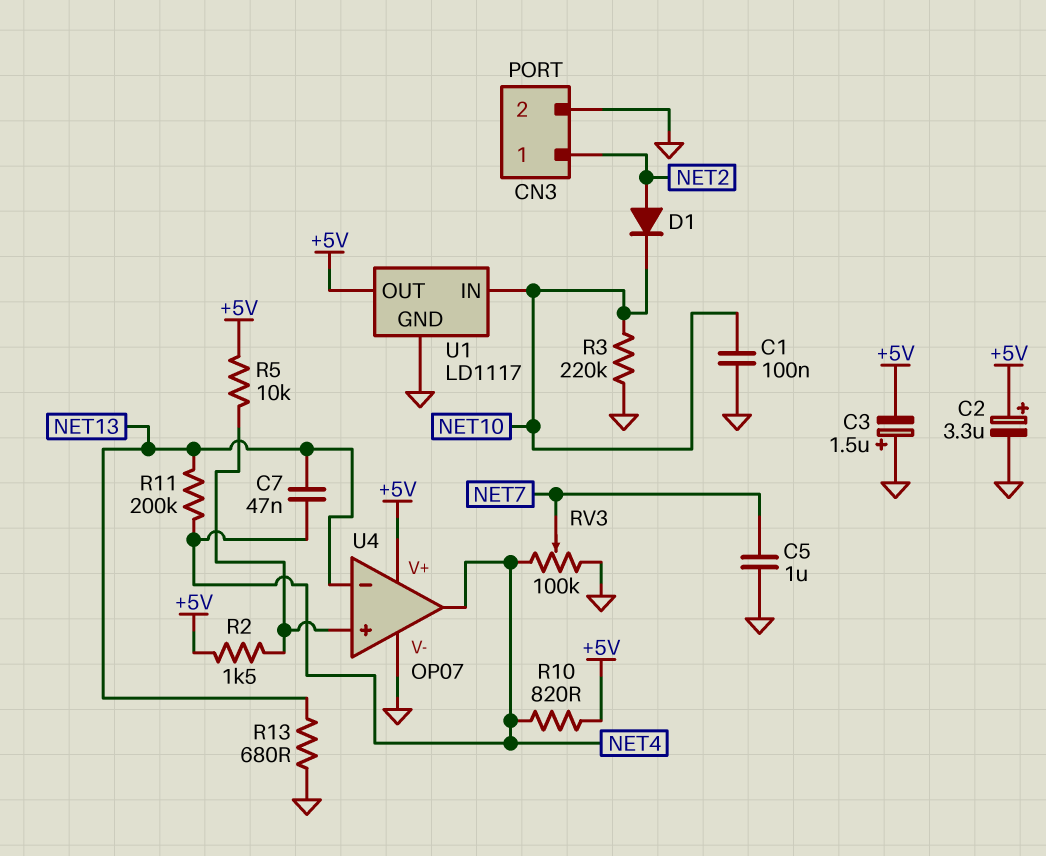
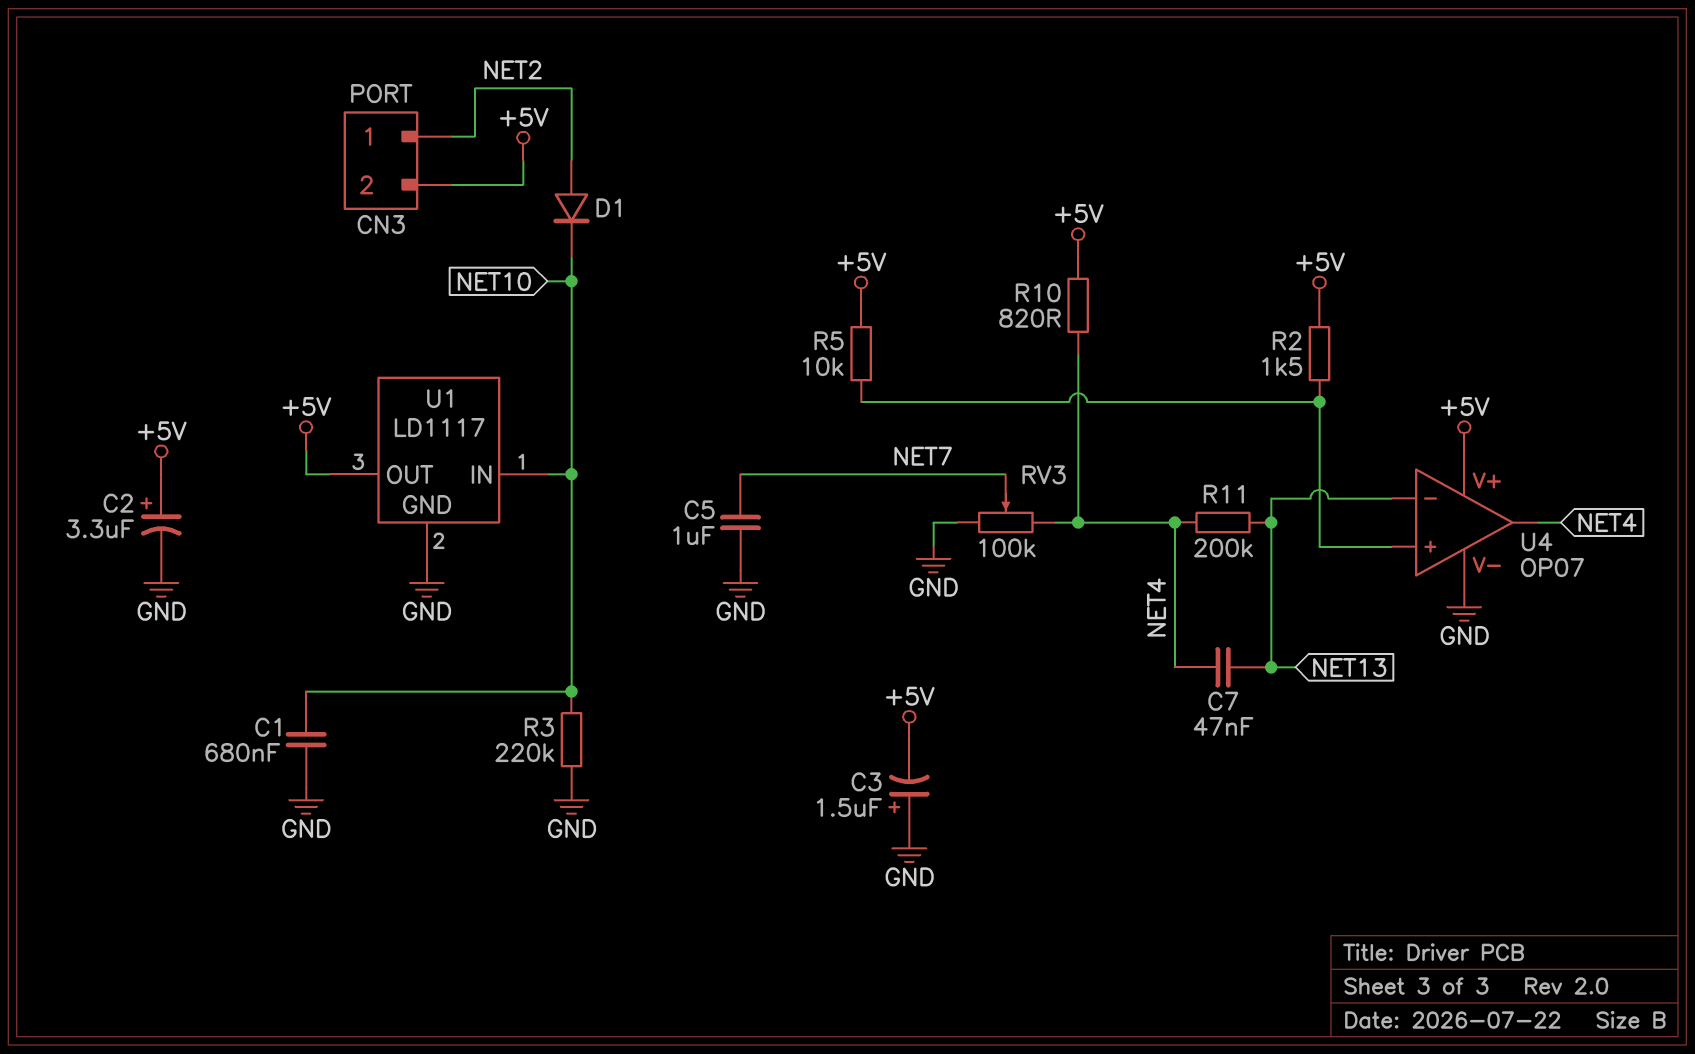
C1: 100nF (GND, NET10) -> 680nF (GND, NET10)
CN3 pin 2: GND -> +5V
R13: 680 (GND, NET13) -> none

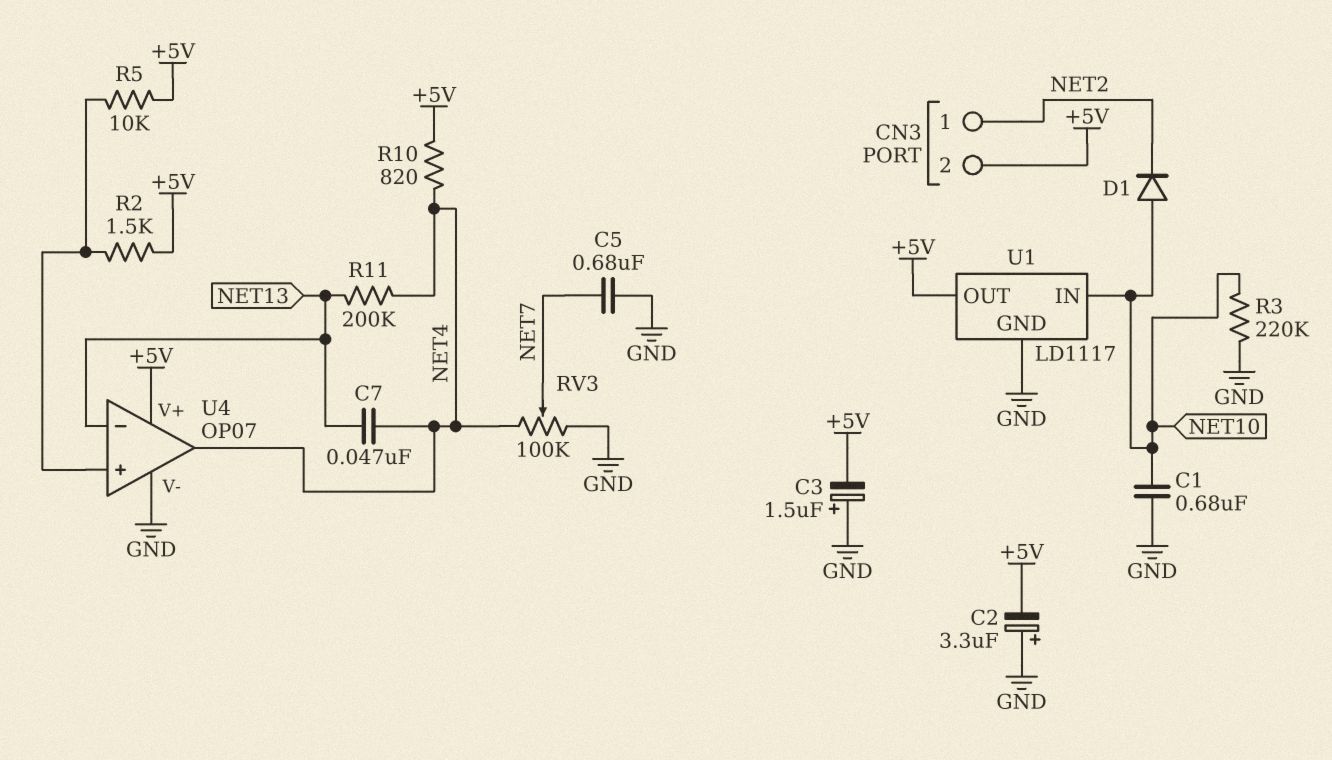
C2: 3.3uF (plus +5V, minus GND) -> 3.3uF (plus GND, minus +5V)
C5: 1uF (GND, NET7) -> 680nF (GND, NET7)
D1: diode (A NET2, K NET10) -> diode (A NET10, K NET2)

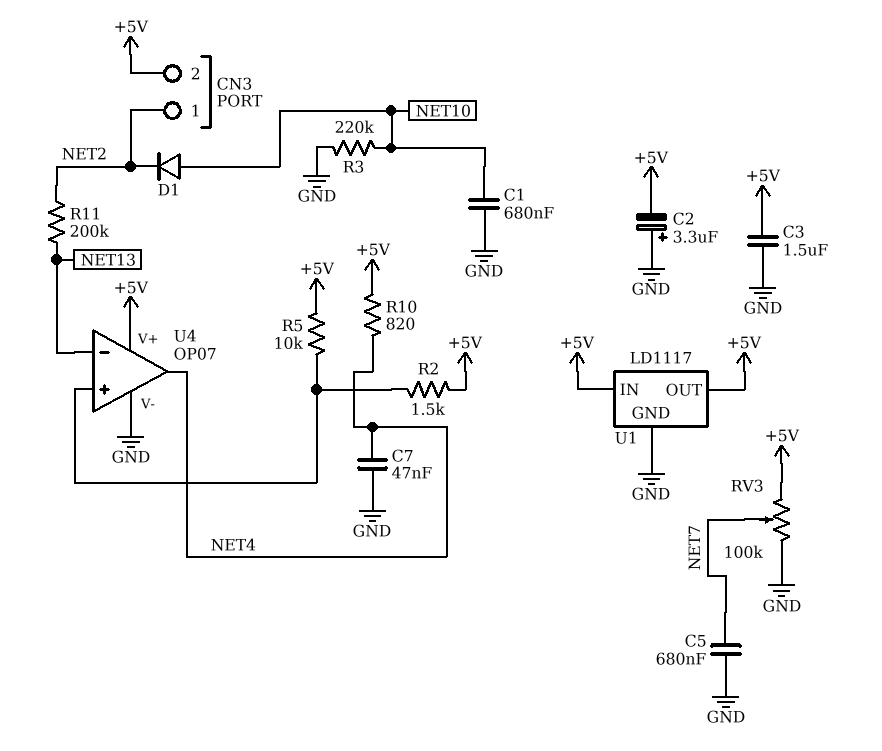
C3: 1.5uF (plus GND, minus +5V) -> 1.5uF (+5V, GND)
C7: 47nF (NET4, NET13) -> 47nF (GND, NET4)
R11: 200k (NET4, NET13) -> 200k (NET2, NET13)
RV3: 100k (GND, NET4, wiper NET7) -> 100k (+5V, GND, wiper NET7)
U1 pin IN: NET10 -> +5V

